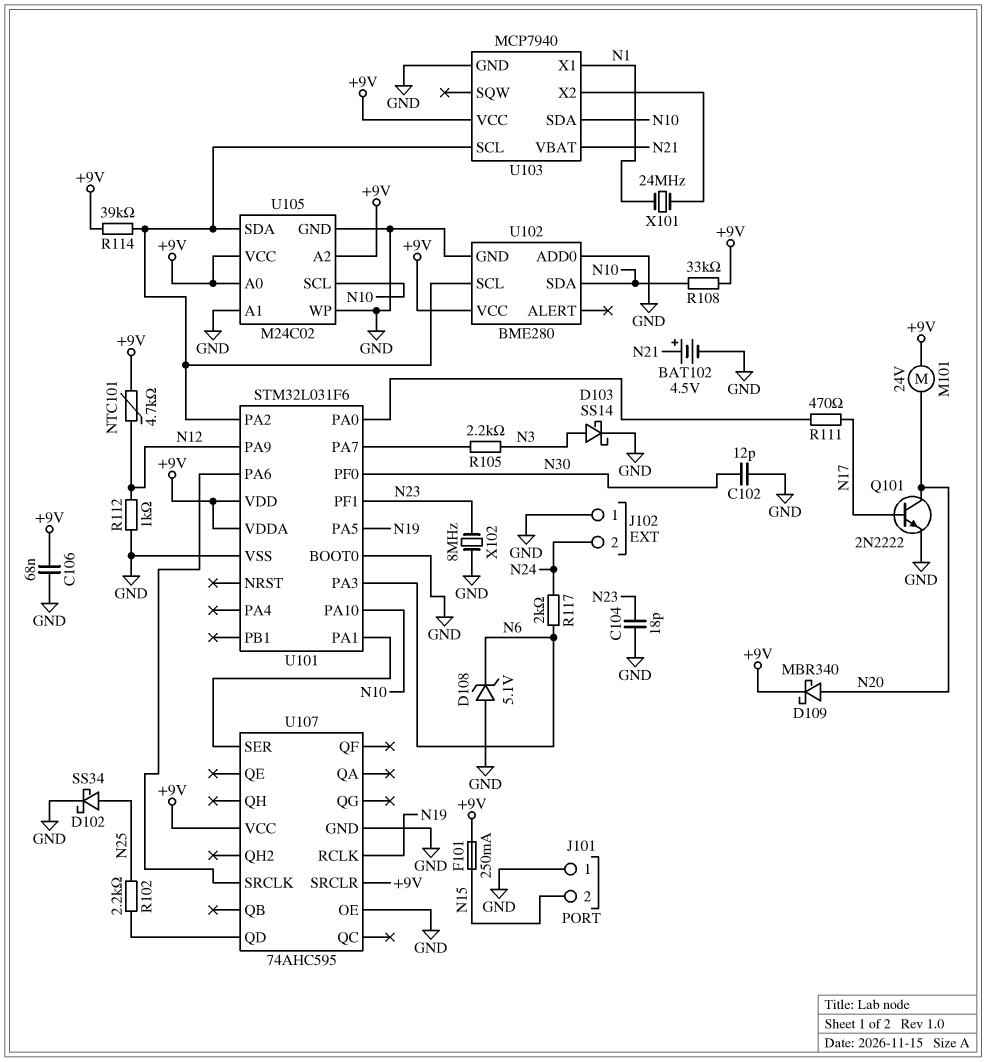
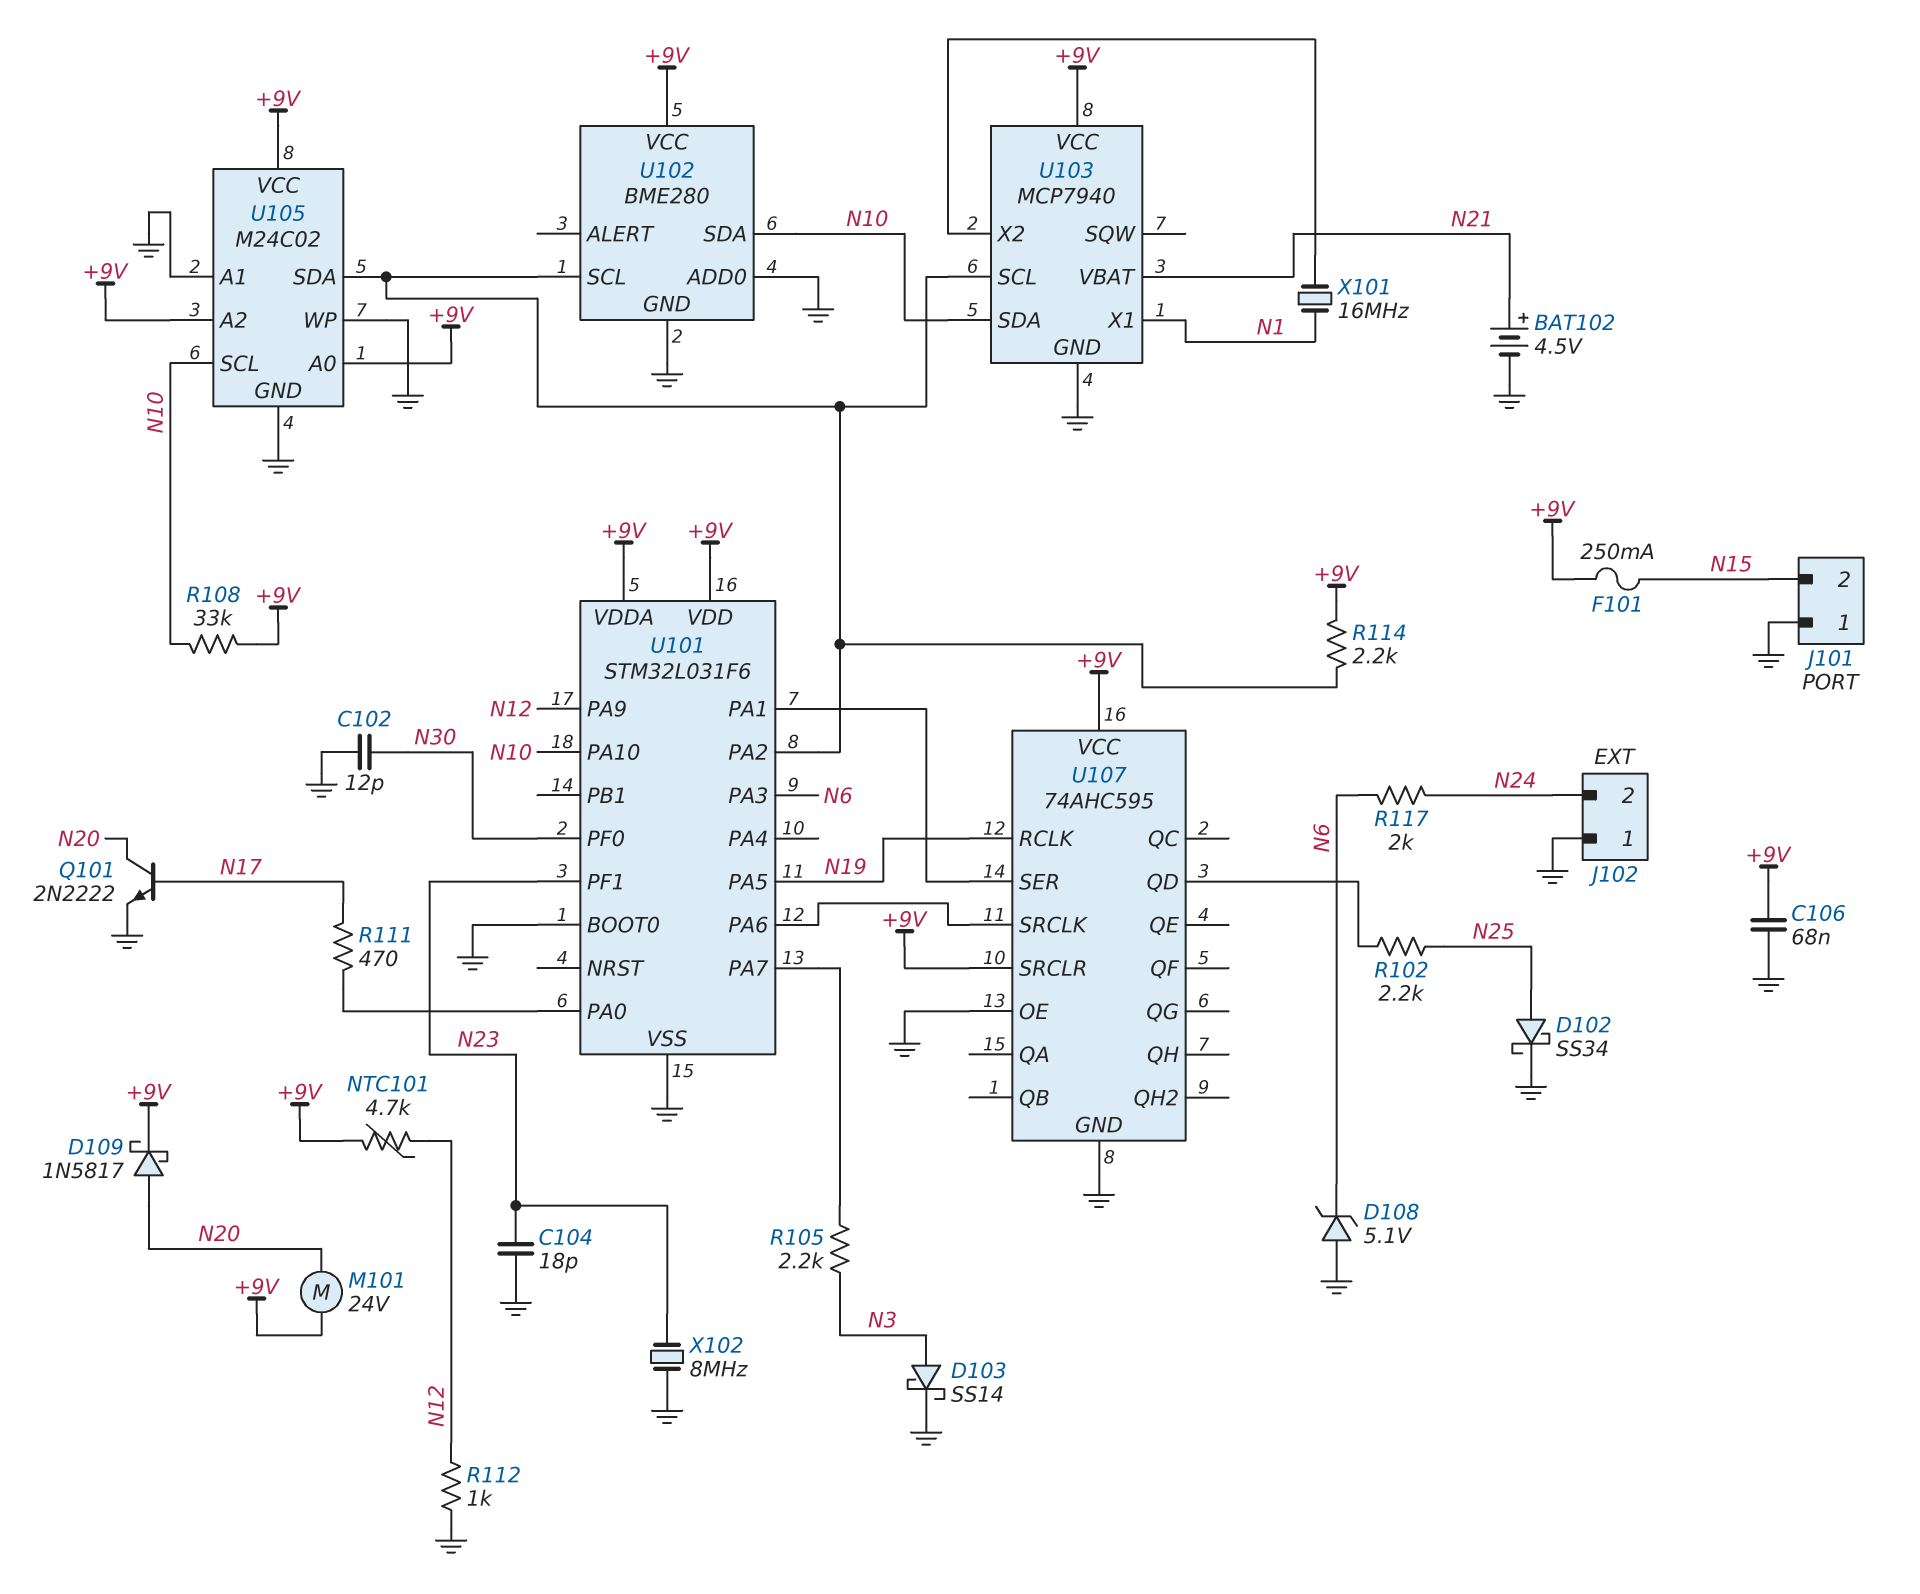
D109: schottky MBR340 (A N20, K +9V) -> schottky 1N5817 (A N20, K +9V)
R114: 39k (+9V, U101/PA2) -> 2.2k (+9V, U101/PA2)
X101: 24MHz (N1, U103/X2) -> 16MHz (N1, U103/X2)

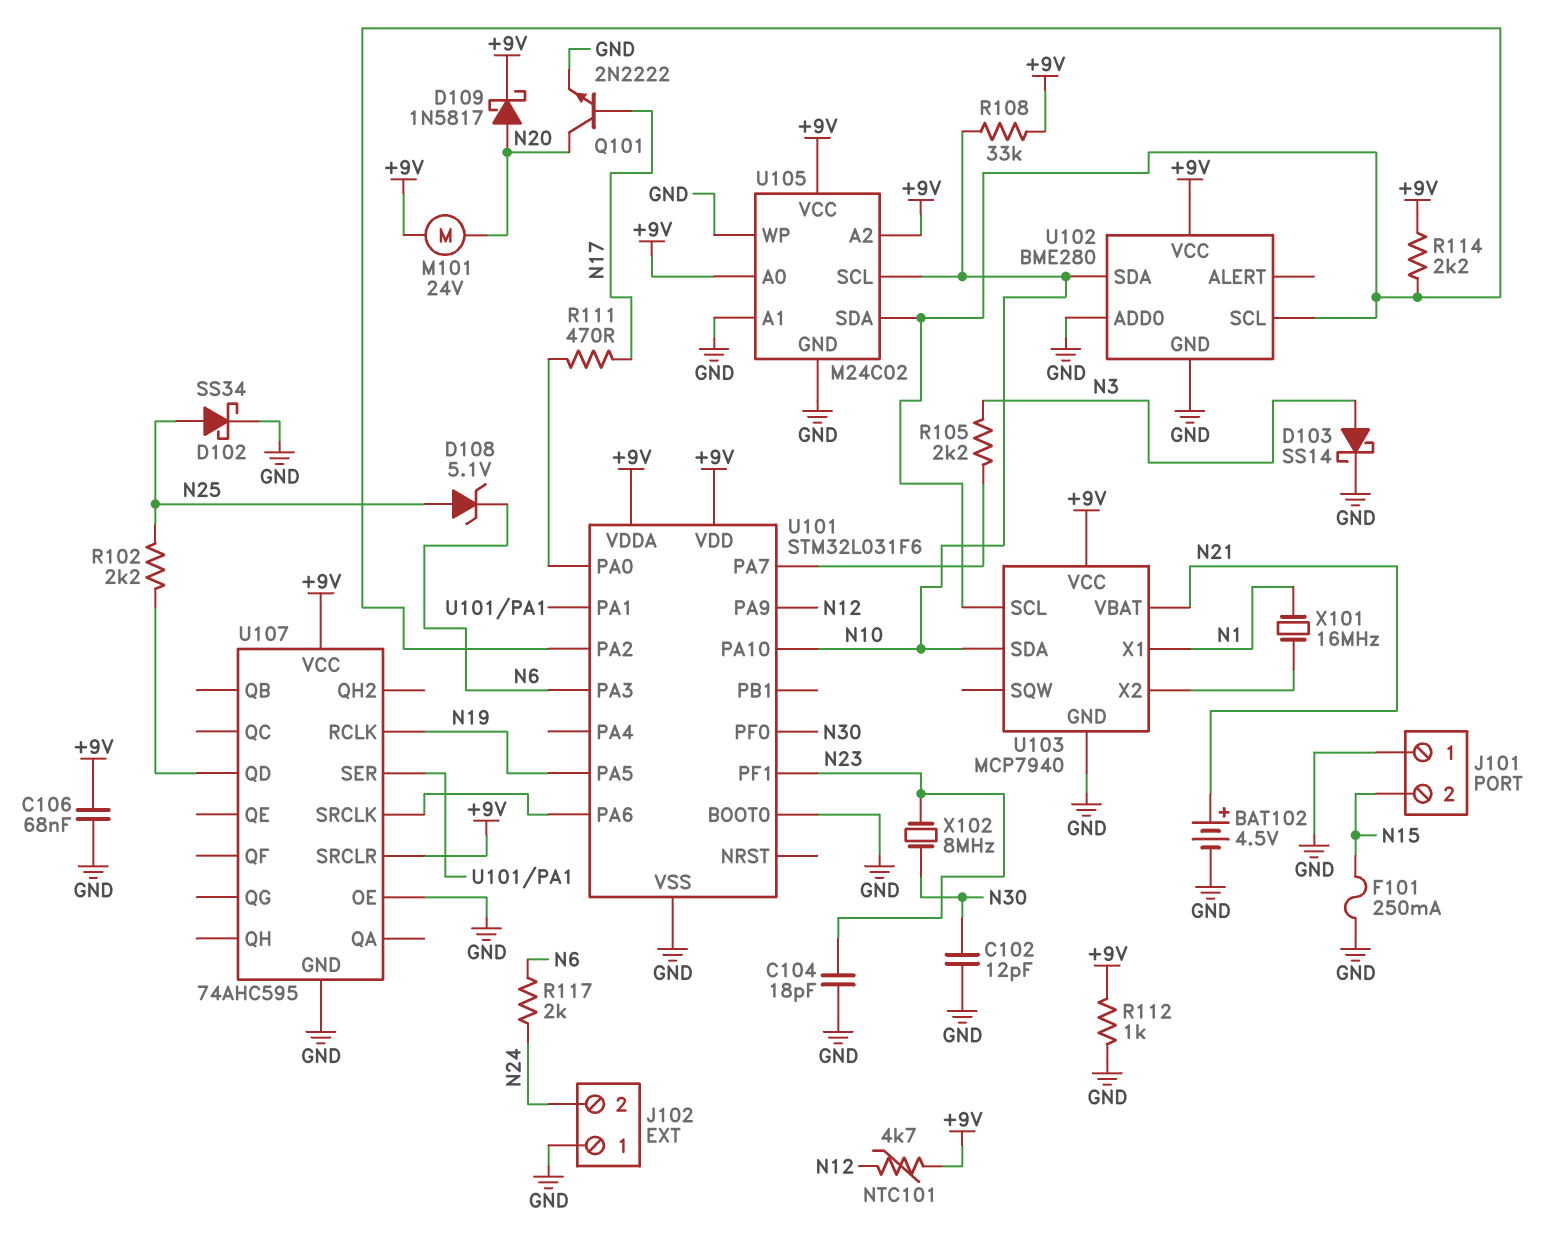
D108: zener 5.1V (A GND, K N6) -> zener 5.1V (A N25, K N6)
F101: 250mA (+9V, N15) -> 250mA (GND, N15)
R112: 1k (GND, N12) -> 1k (+9V, GND)
X102: 8MHz (GND, N23) -> 8MHz (N23, N30)

